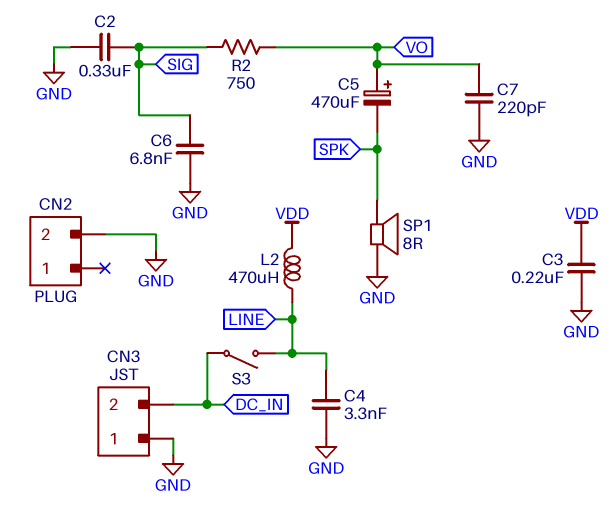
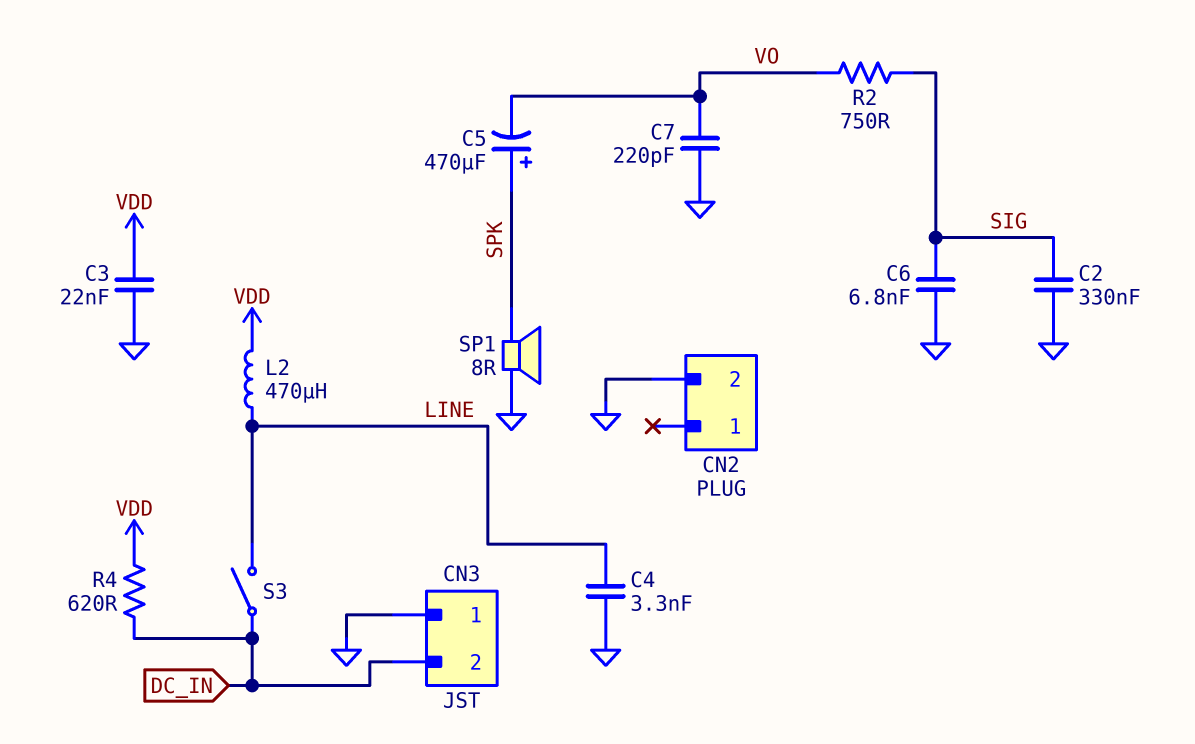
C3: 220nF (GND, VDD) -> 22nF (GND, VDD)
C5: 470uF (plus VO, minus SPK) -> 470uF (plus SPK, minus VO)
R4: none -> 620 (DC_IN, VDD)

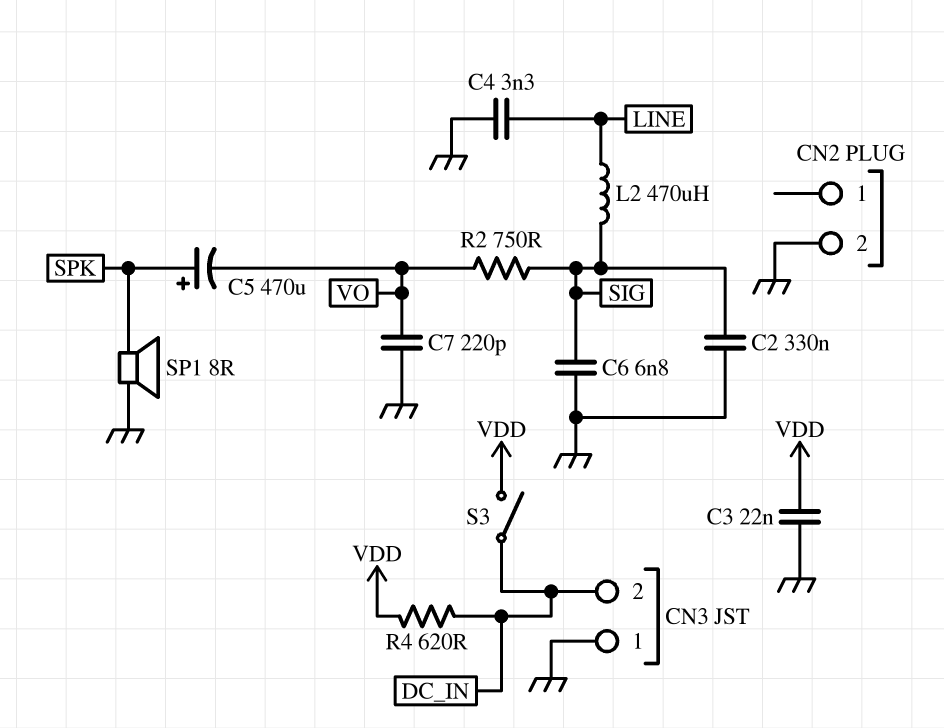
L2: 470uH (LINE, VDD) -> 470uH (LINE, SIG)
S3: switch (DC_IN, LINE) -> switch (DC_IN, VDD)

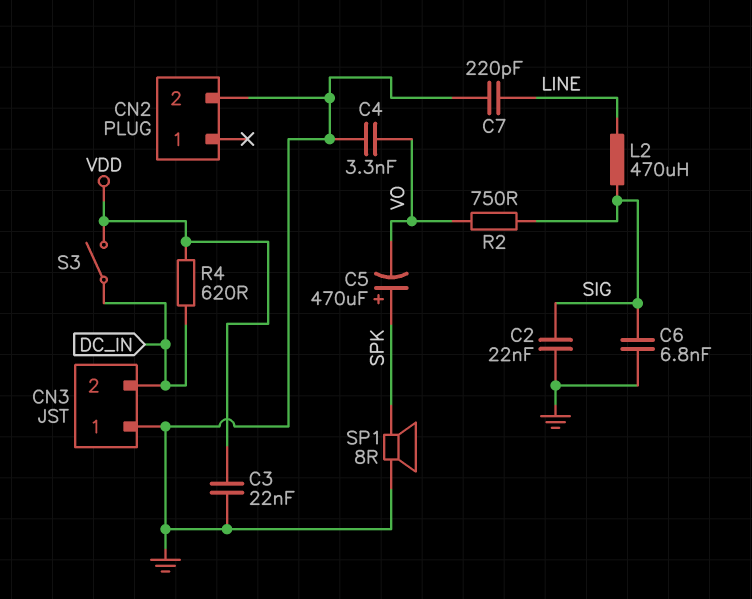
C2: 330nF (GND, SIG) -> 22nF (GND, SIG)
C4: 3.3nF (GND, LINE) -> 3.3nF (GND, VO)
C7: 220pF (GND, VO) -> 220pF (GND, LINE)

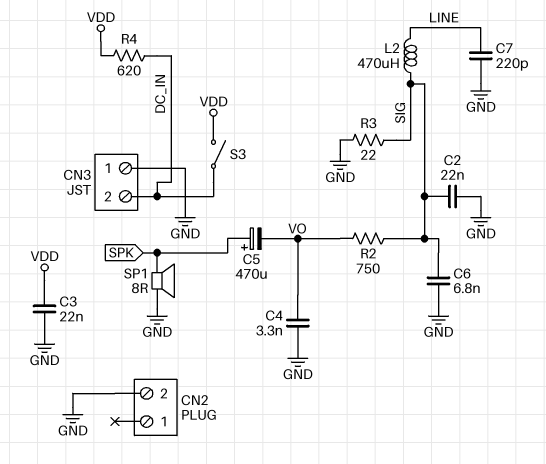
R3: none -> 22 (GND, SIG)

